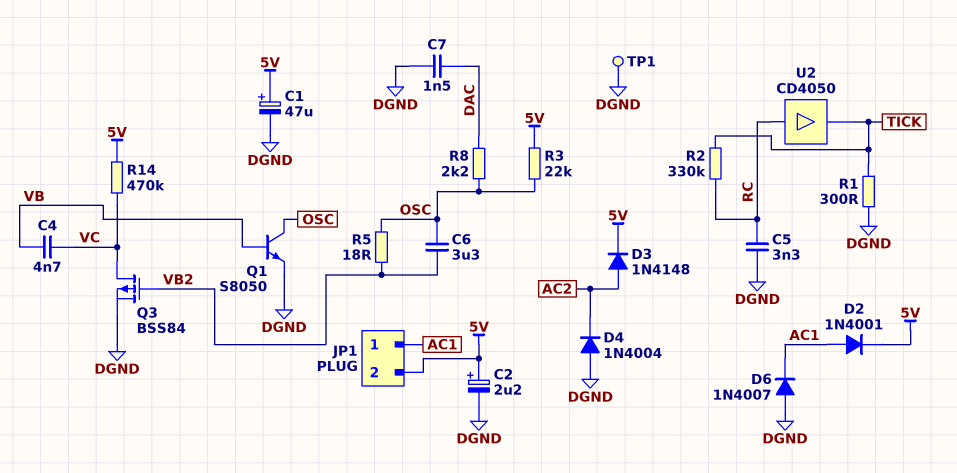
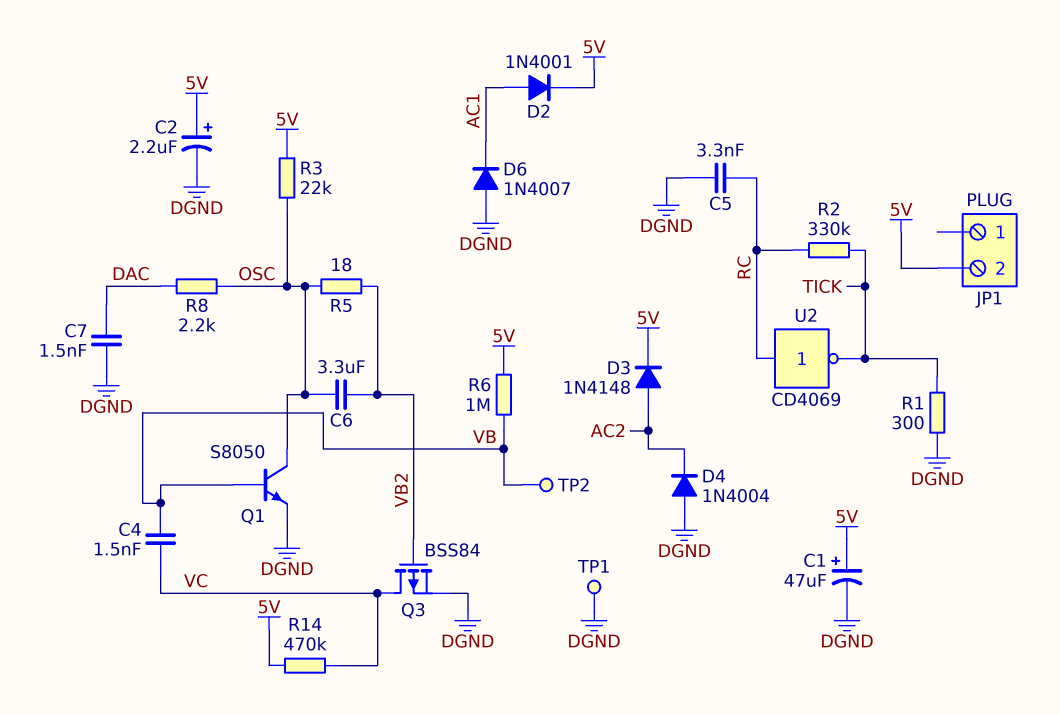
C4: 4.7nF (VB, VC) -> 1.5nF (VB, VC)
JP1 pin 1: AC1 -> none
R6: none -> 1M (5V, VB)
TP2: none -> test point (VB)
U2: buffer CD4050 (in RC, out TICK) -> NOT CD4069 (in RC, out TICK)

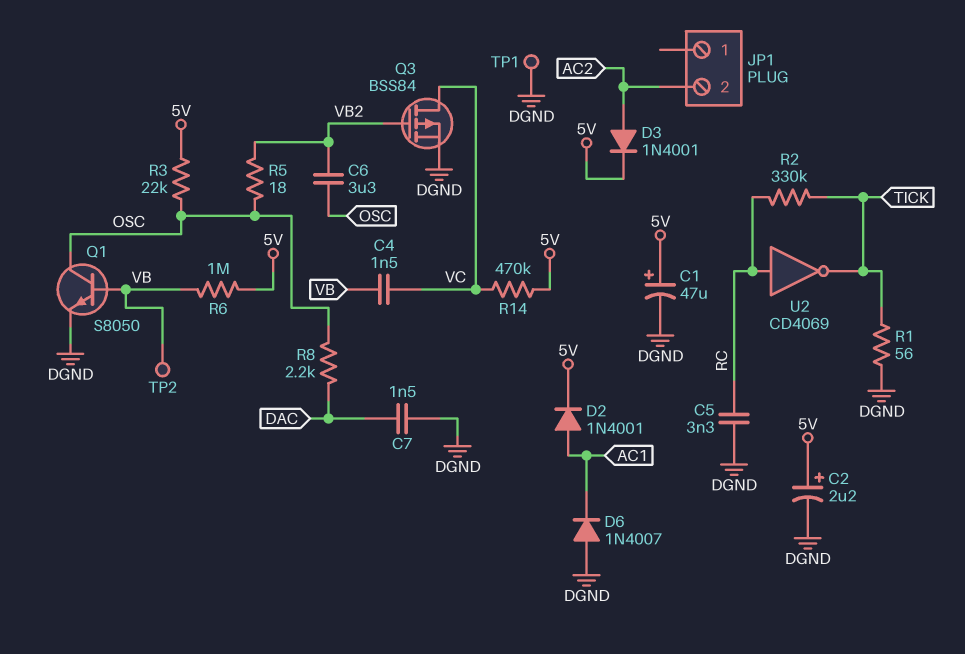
D3: diode 1N4148 (A AC2, K 5V) -> diode 1N4001 (A AC2, K 5V)
D4: diode 1N4004 (A DGND, K AC2) -> none
JP1 pin 2: 5V -> AC2
R1: 300 (DGND, TICK) -> 56 (DGND, TICK)

